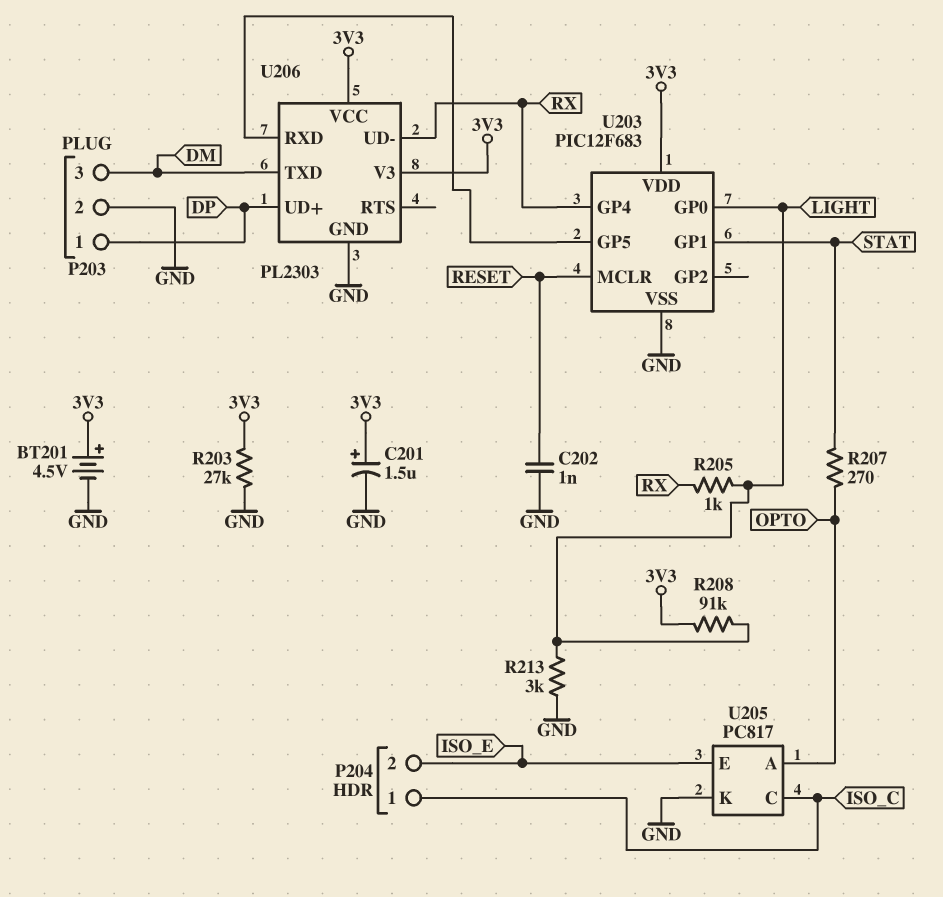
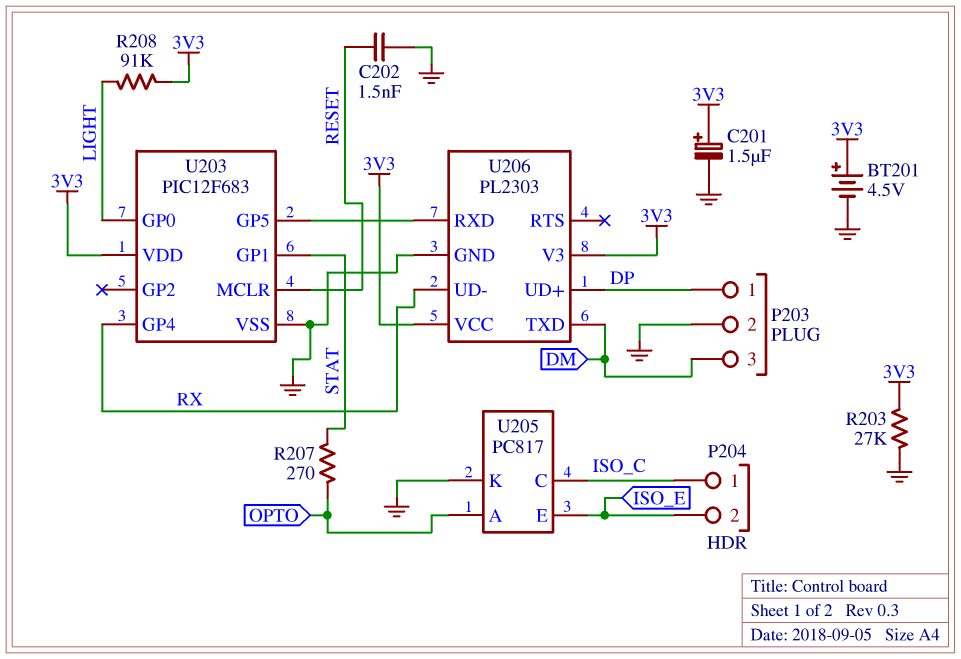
C202: 1nF (GND, RESET) -> 1.5nF (GND, RESET)
R205: 1k (LIGHT, RX) -> none
R213: 3k (GND, LIGHT) -> none

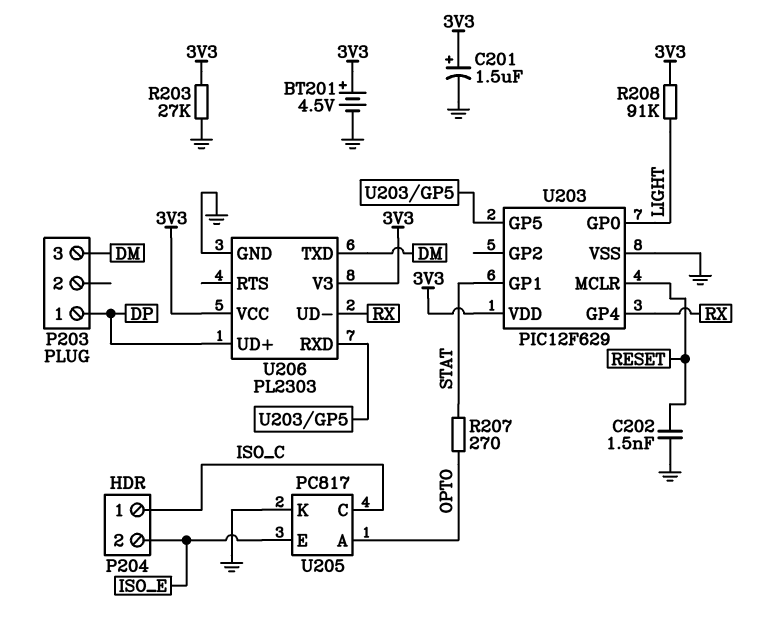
P203 pin 2: GND -> none
U203: PIC12F683 -> PIC12F629

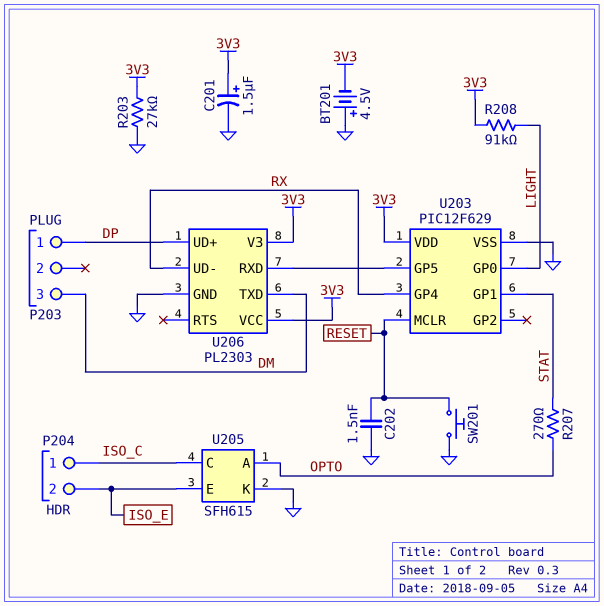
BT201: 4.5V (plus 3V3, minus GND) -> 4.5V (plus GND, minus 3V3)
SW201: none -> button (GND, RESET)
U205: PC817 -> SFH615

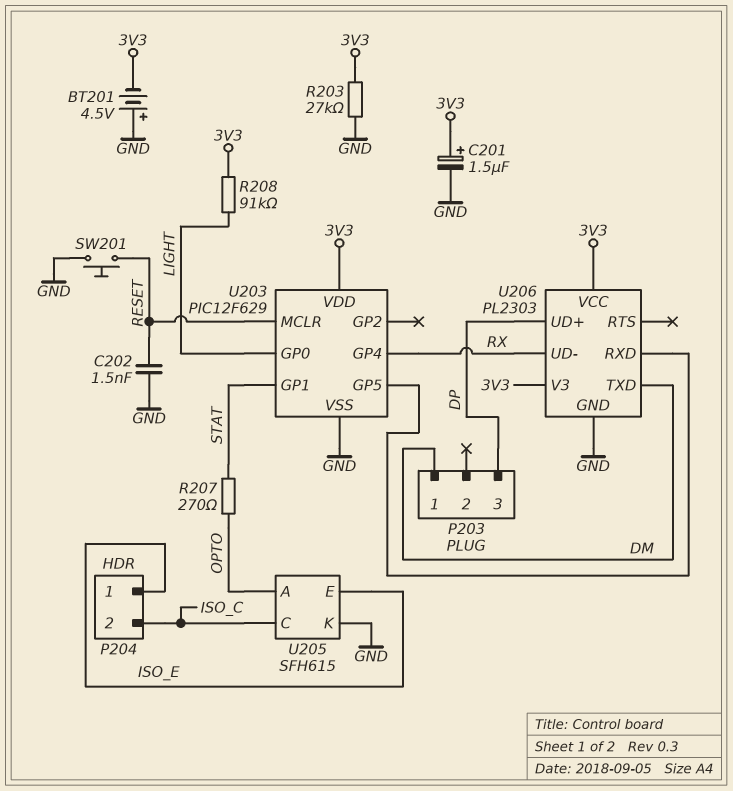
P203 pin 1: DP -> DM
P203 pin 3: DM -> DP
P204 pin 1: ISO_C -> ISO_E
P204 pin 2: ISO_E -> ISO_C

